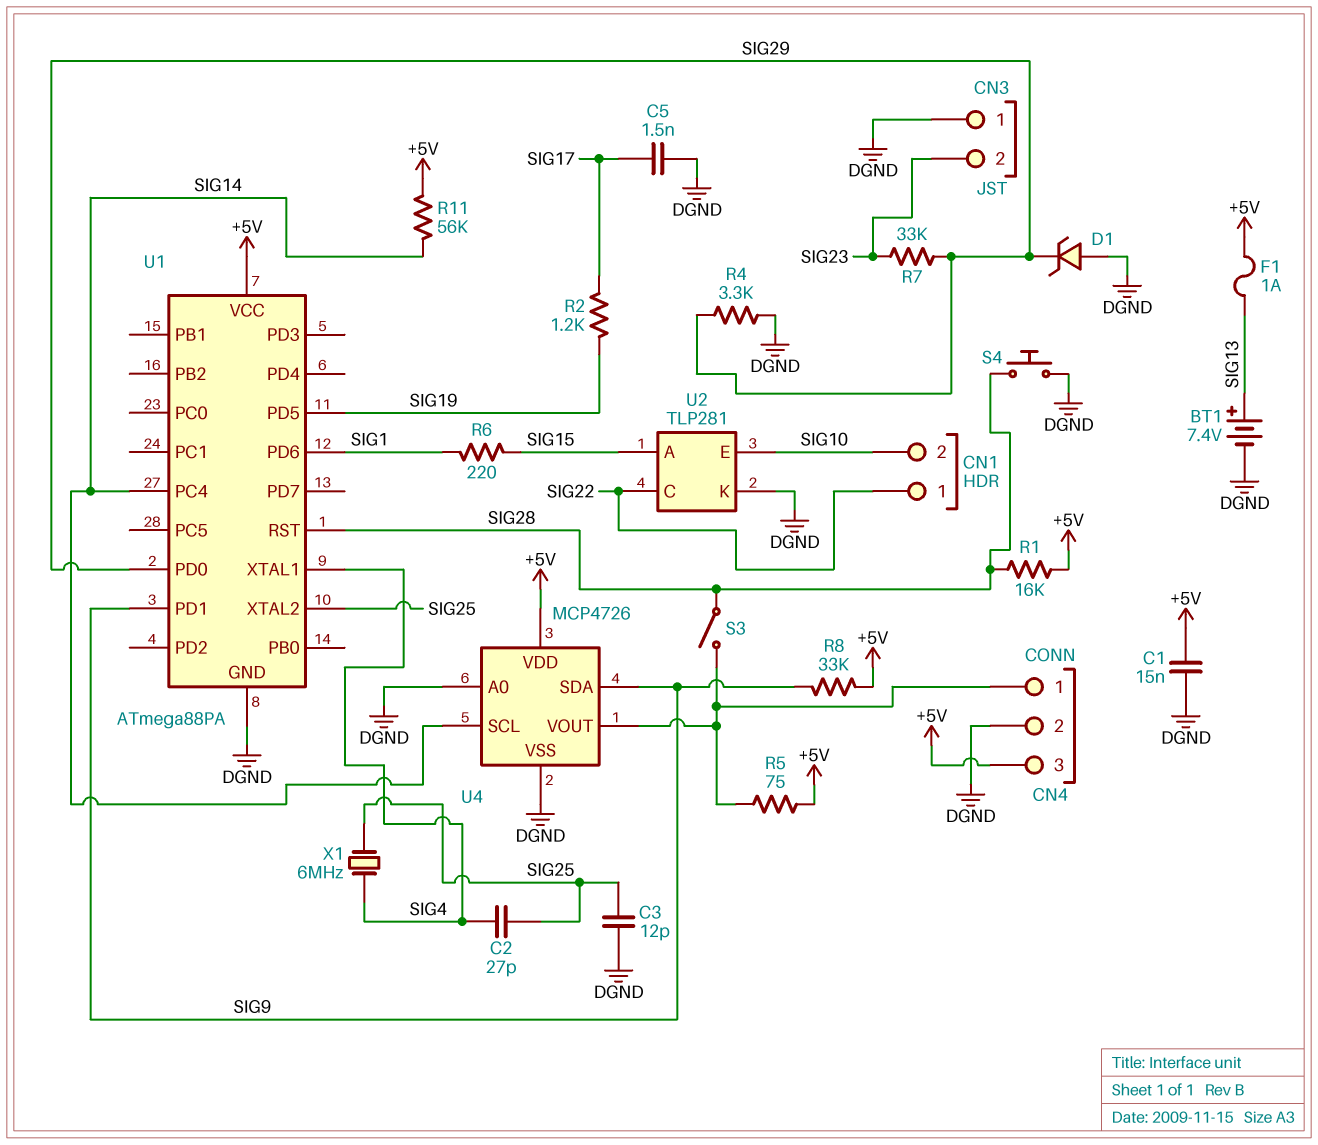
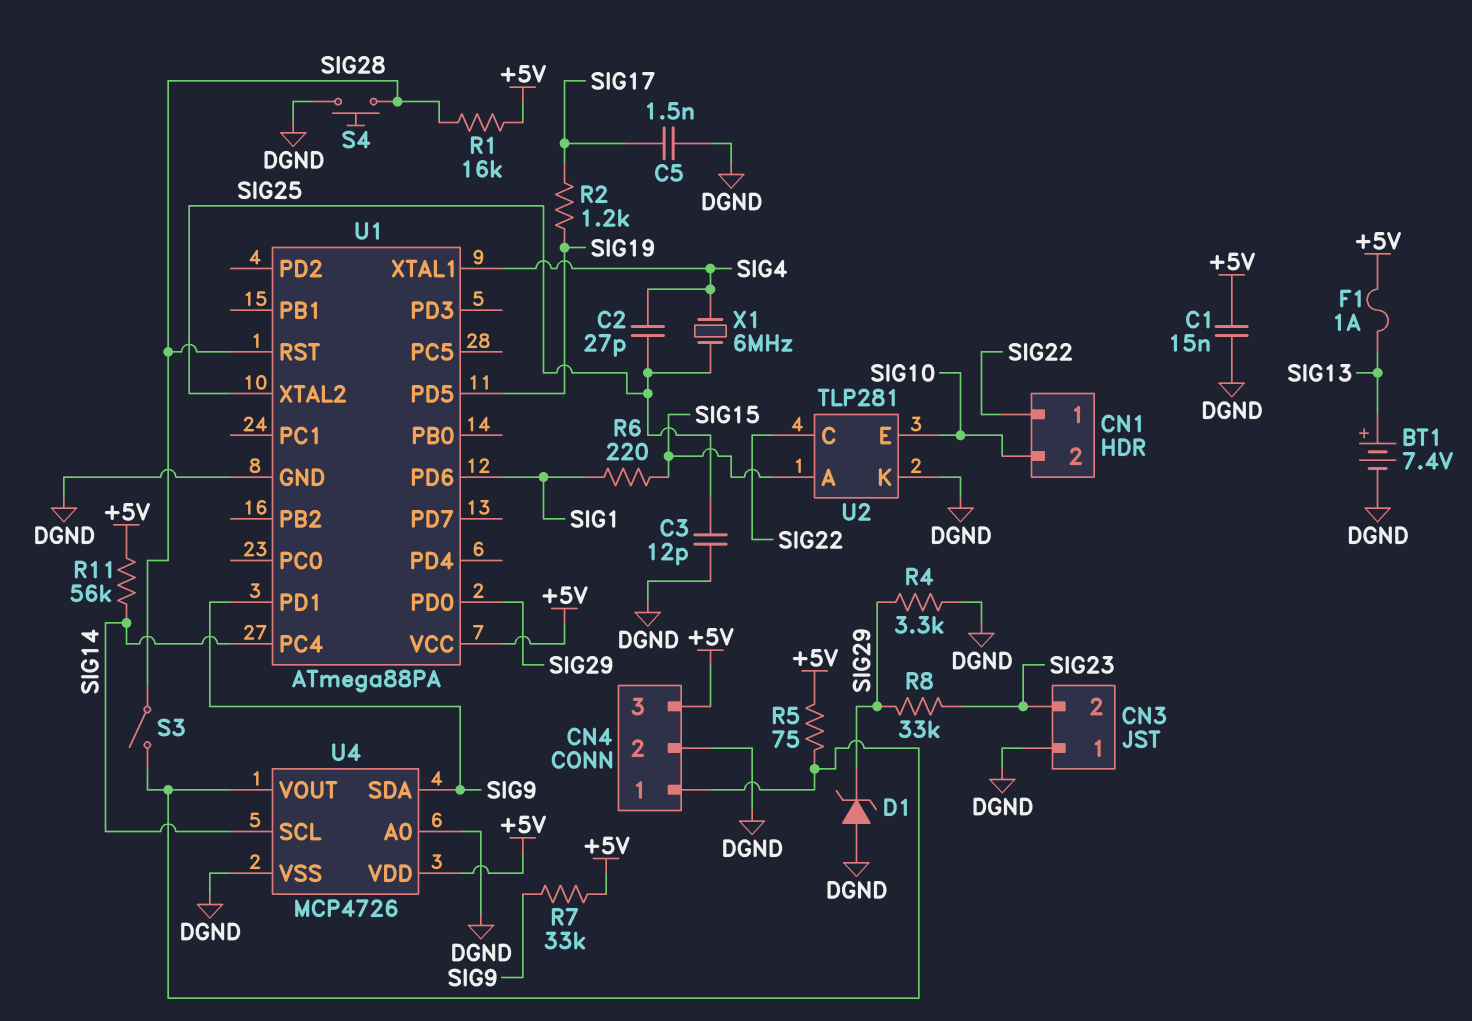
R7: 33k (SIG23, SIG29) -> 33k (+5V, SIG9)
R8: 33k (+5V, SIG9) -> 33k (SIG23, SIG29)

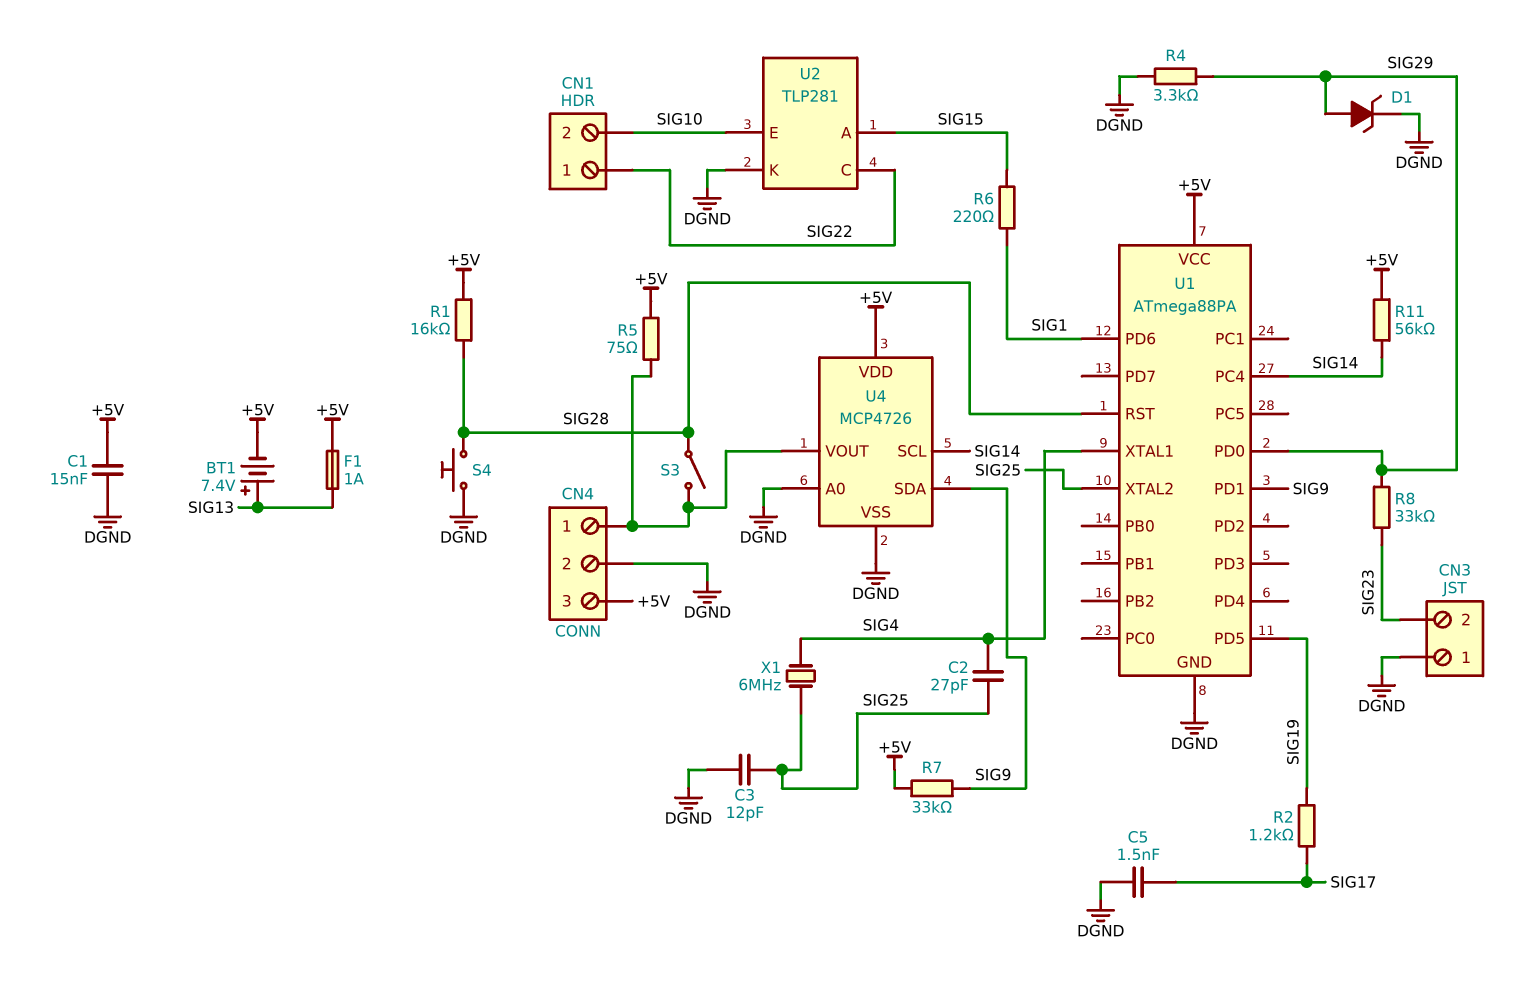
BT1: 7.4V (plus SIG13, minus DGND) -> 7.4V (plus SIG13, minus +5V)
D1: zener (A DGND, K SIG29) -> zener (A SIG29, K DGND)

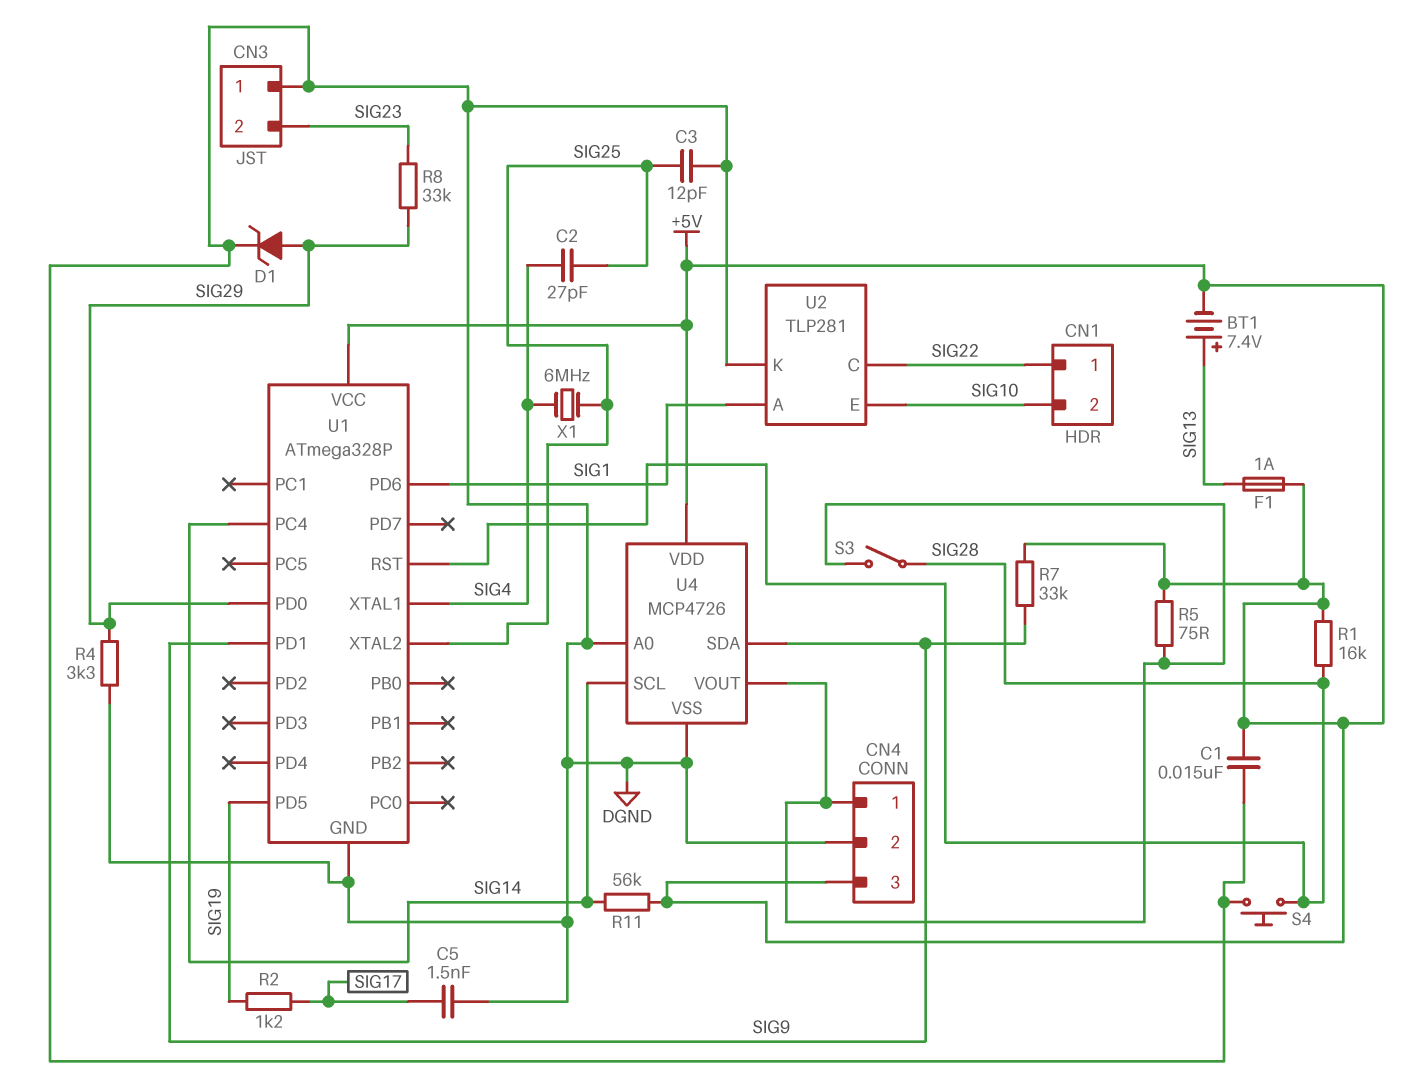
R6: 220 (SIG1, SIG15) -> none
U1: ATmega88PA -> ATmega328P
U2 pin A: SIG15 -> SIG1

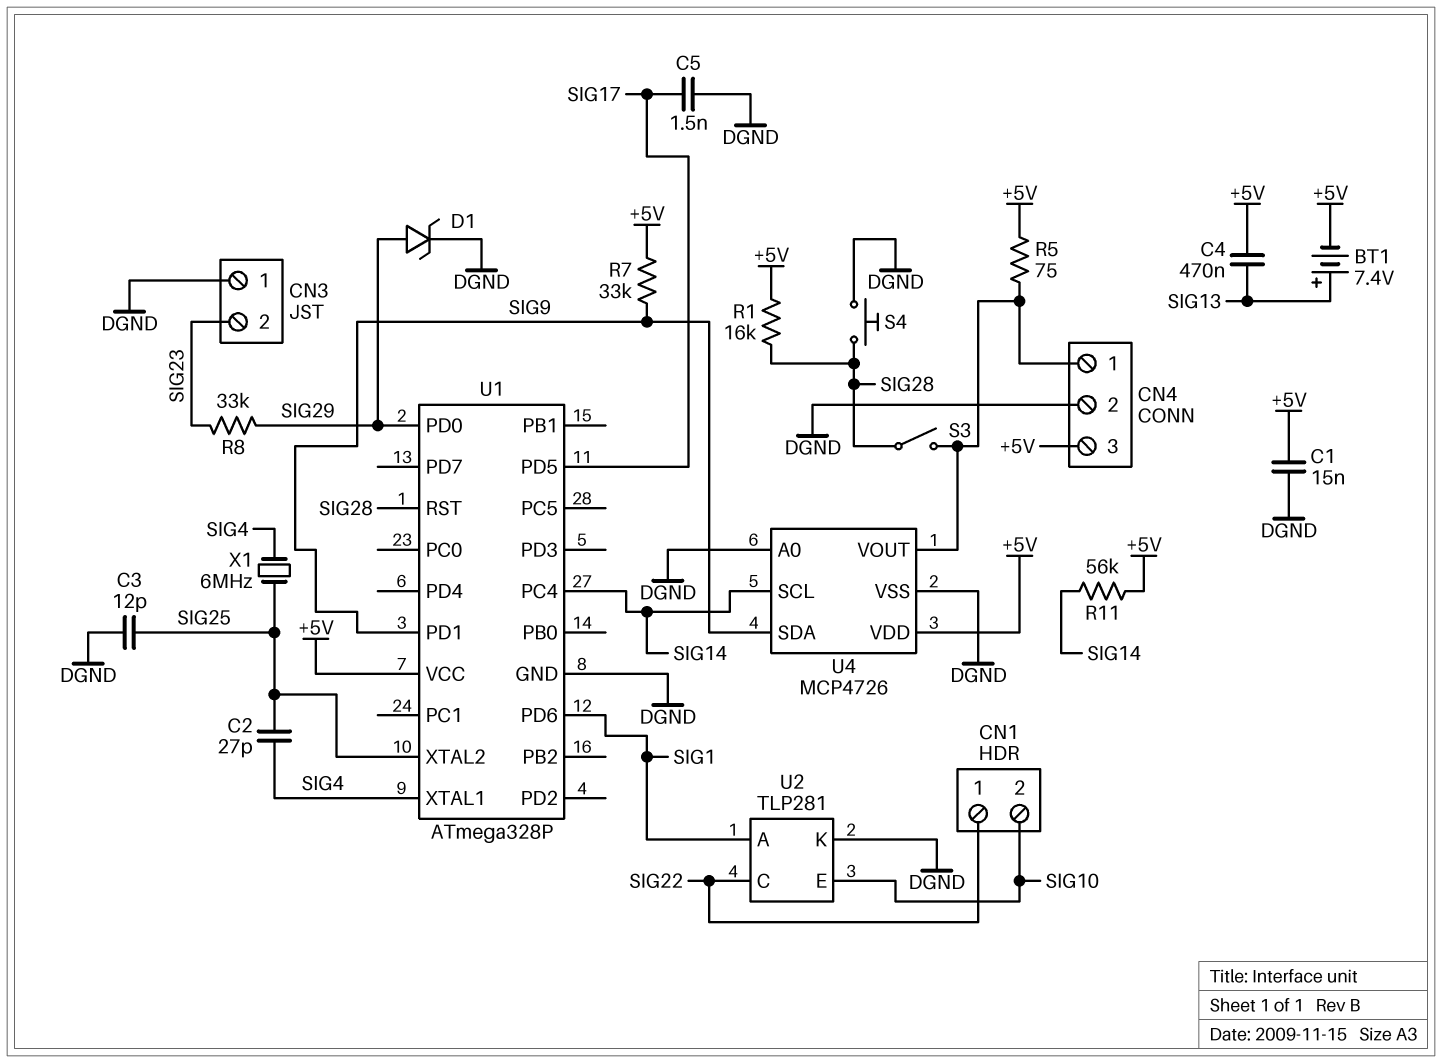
C4: none -> 470nF (+5V, SIG13)
F1: 1A (+5V, SIG13) -> none
R2: 1.2k (SIG17, SIG19) -> none
R4: 3.3k (DGND, SIG29) -> none
U1 pin PD5: SIG19 -> SIG17

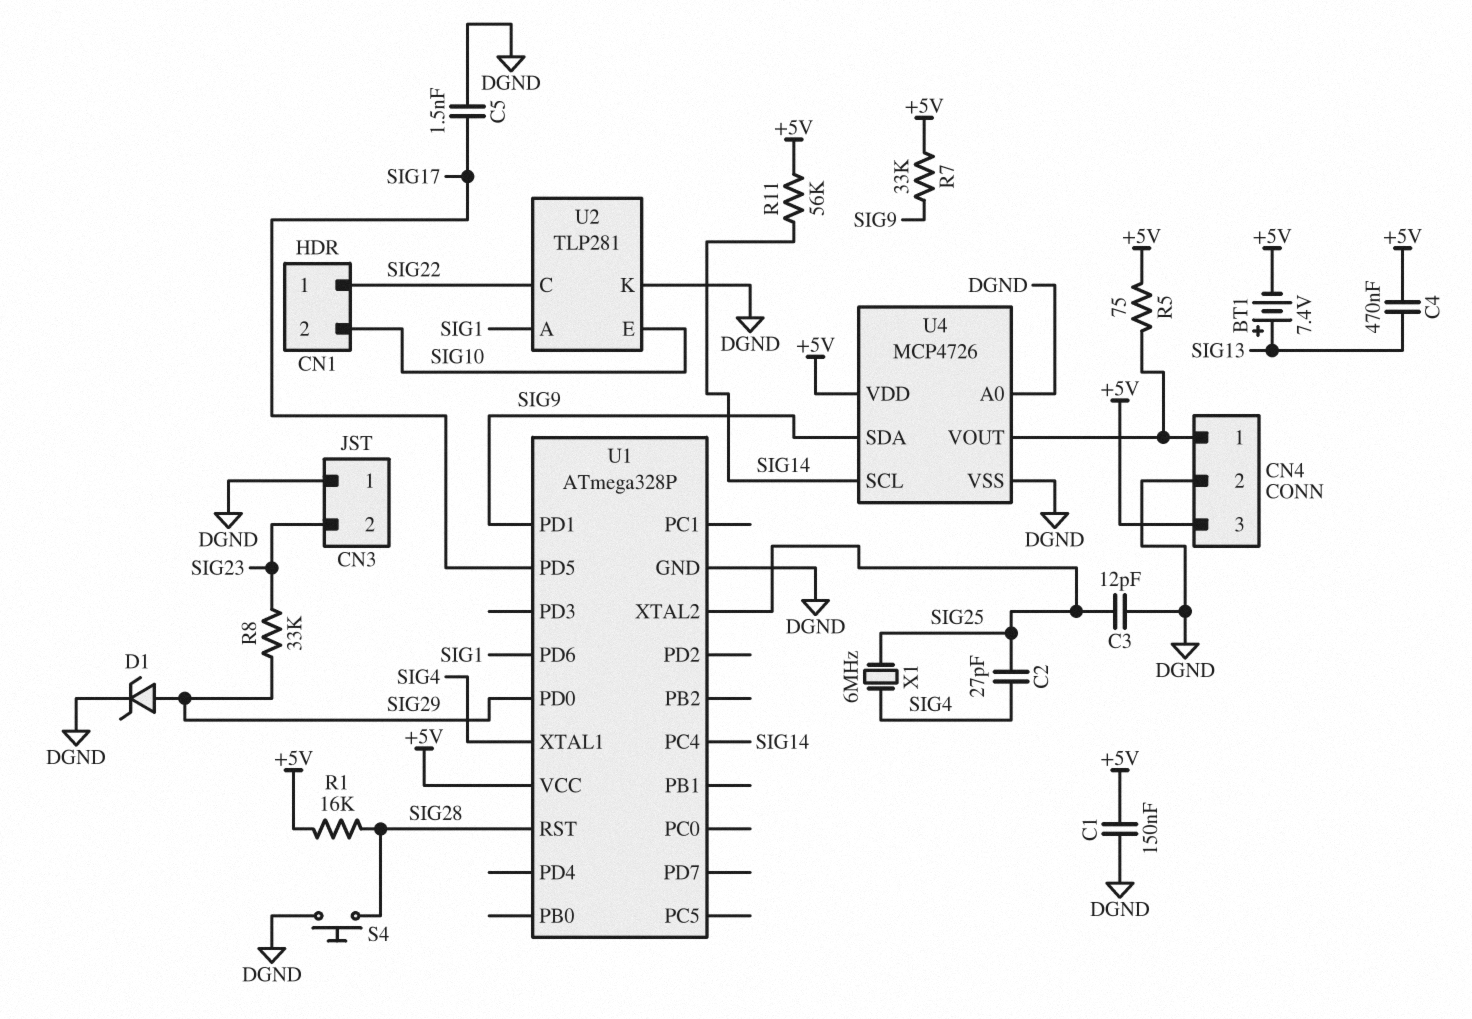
C1: 15nF (+5V, DGND) -> 150nF (+5V, DGND)
S3: switch (CN4/1, SIG28) -> none

